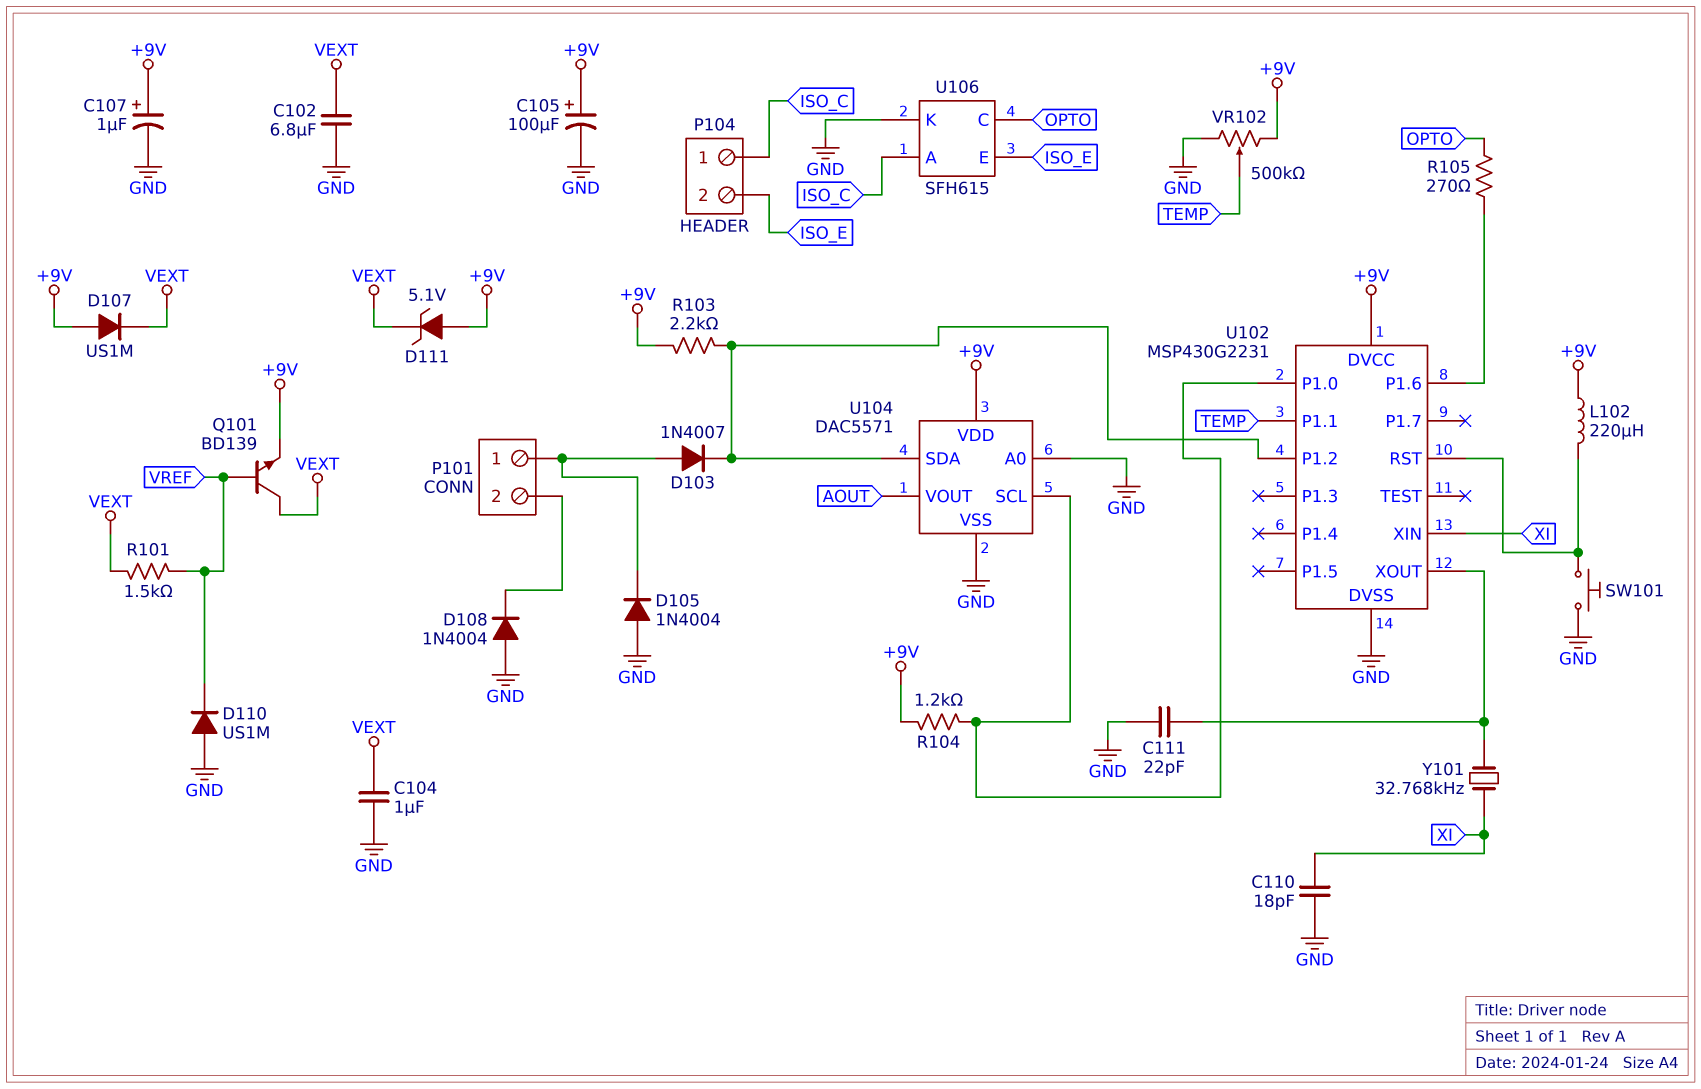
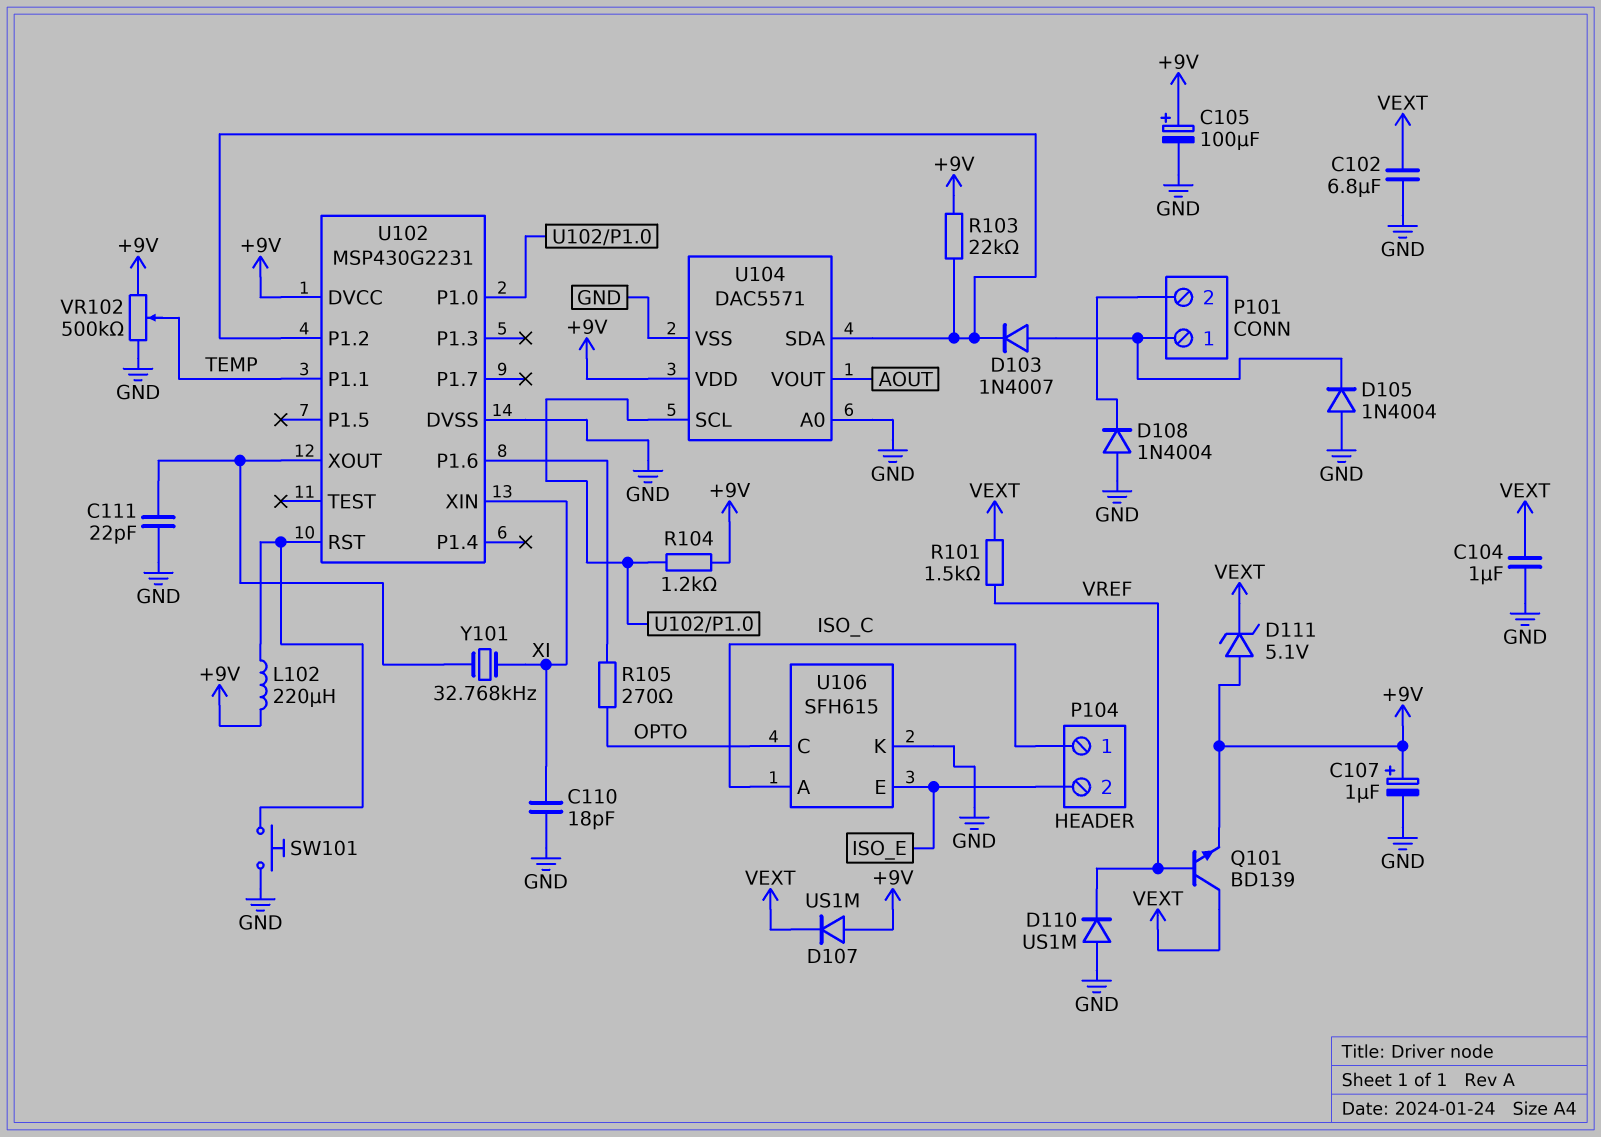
R103: 2.2k (+9V, U102/P1.2) -> 22k (+9V, U102/P1.2)

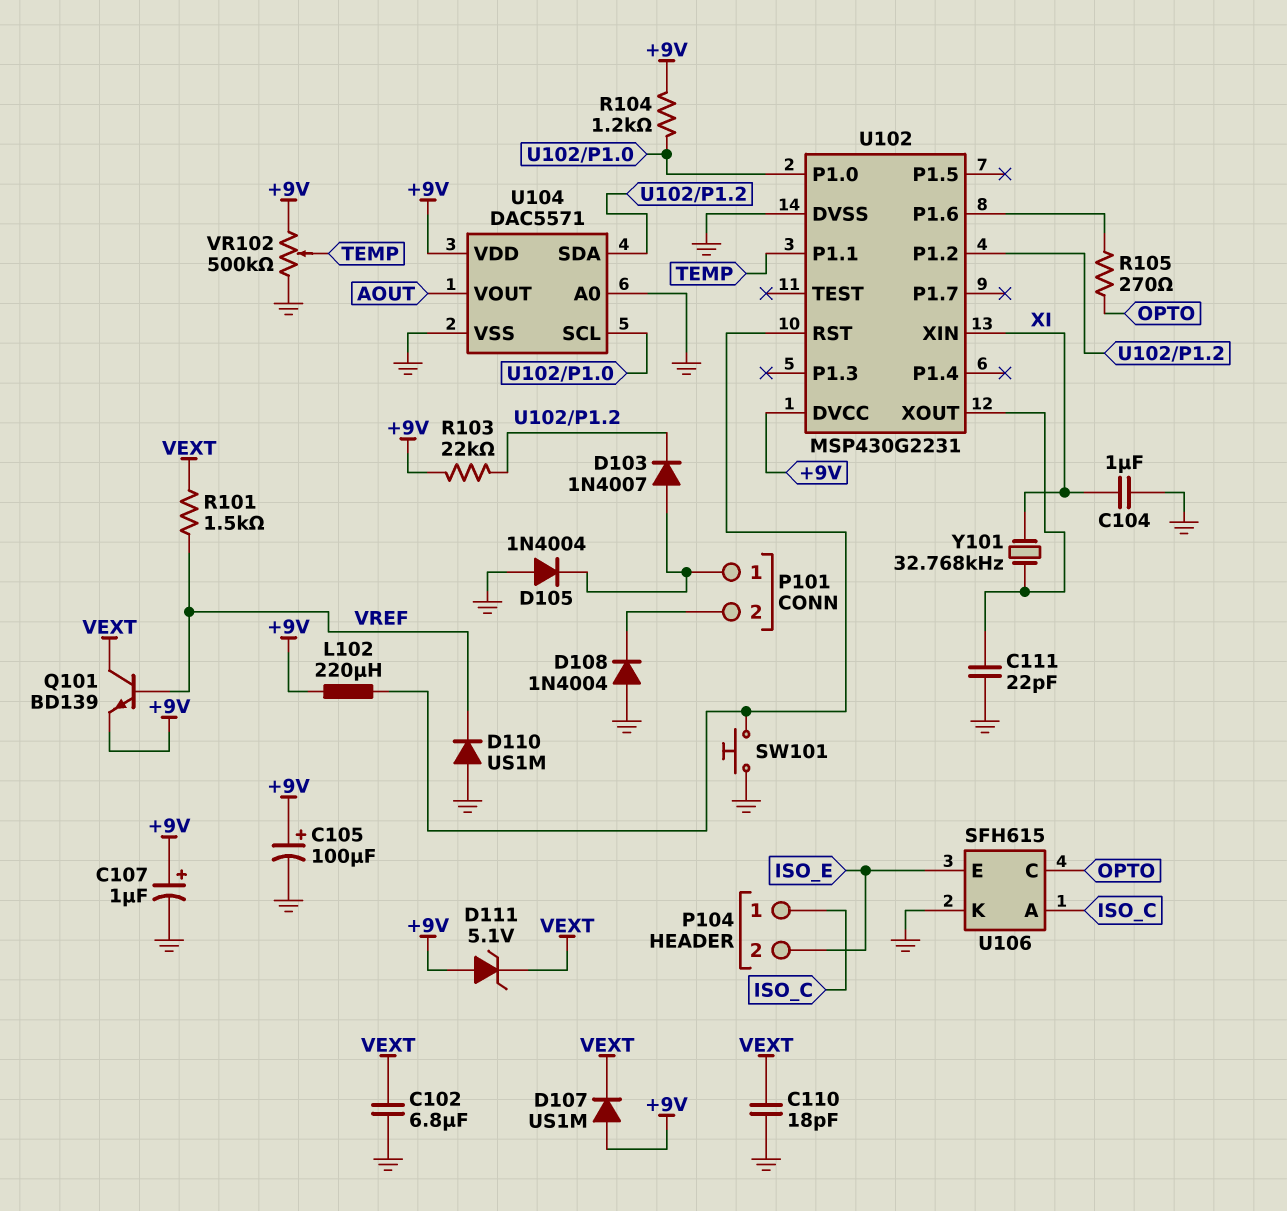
C104: 1uF (GND, VEXT) -> 1uF (GND, XI)
C110: 18pF (GND, XI) -> 18pF (GND, VEXT)

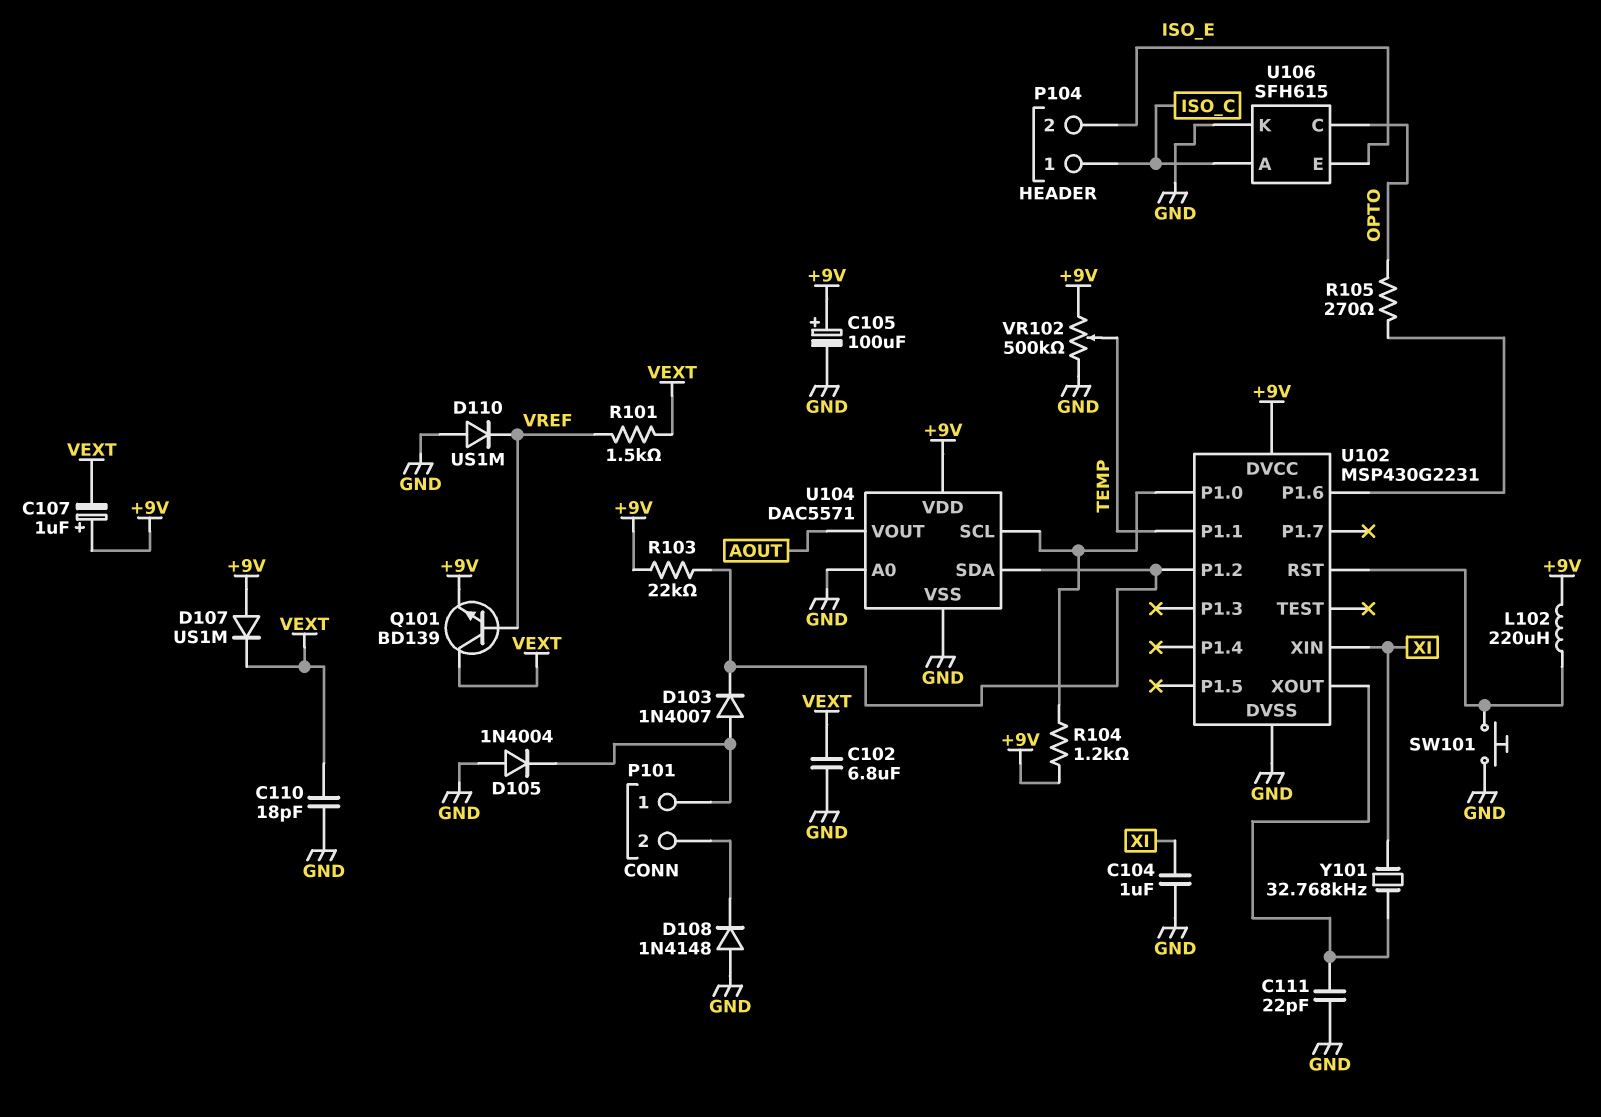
C107: 1uF (plus +9V, minus GND) -> 1uF (plus +9V, minus VEXT)
D108: diode 1N4004 (A GND, K P101/2) -> diode 1N4148 (A GND, K P101/2)
D111: zener 5.1V (A +9V, K VEXT) -> none

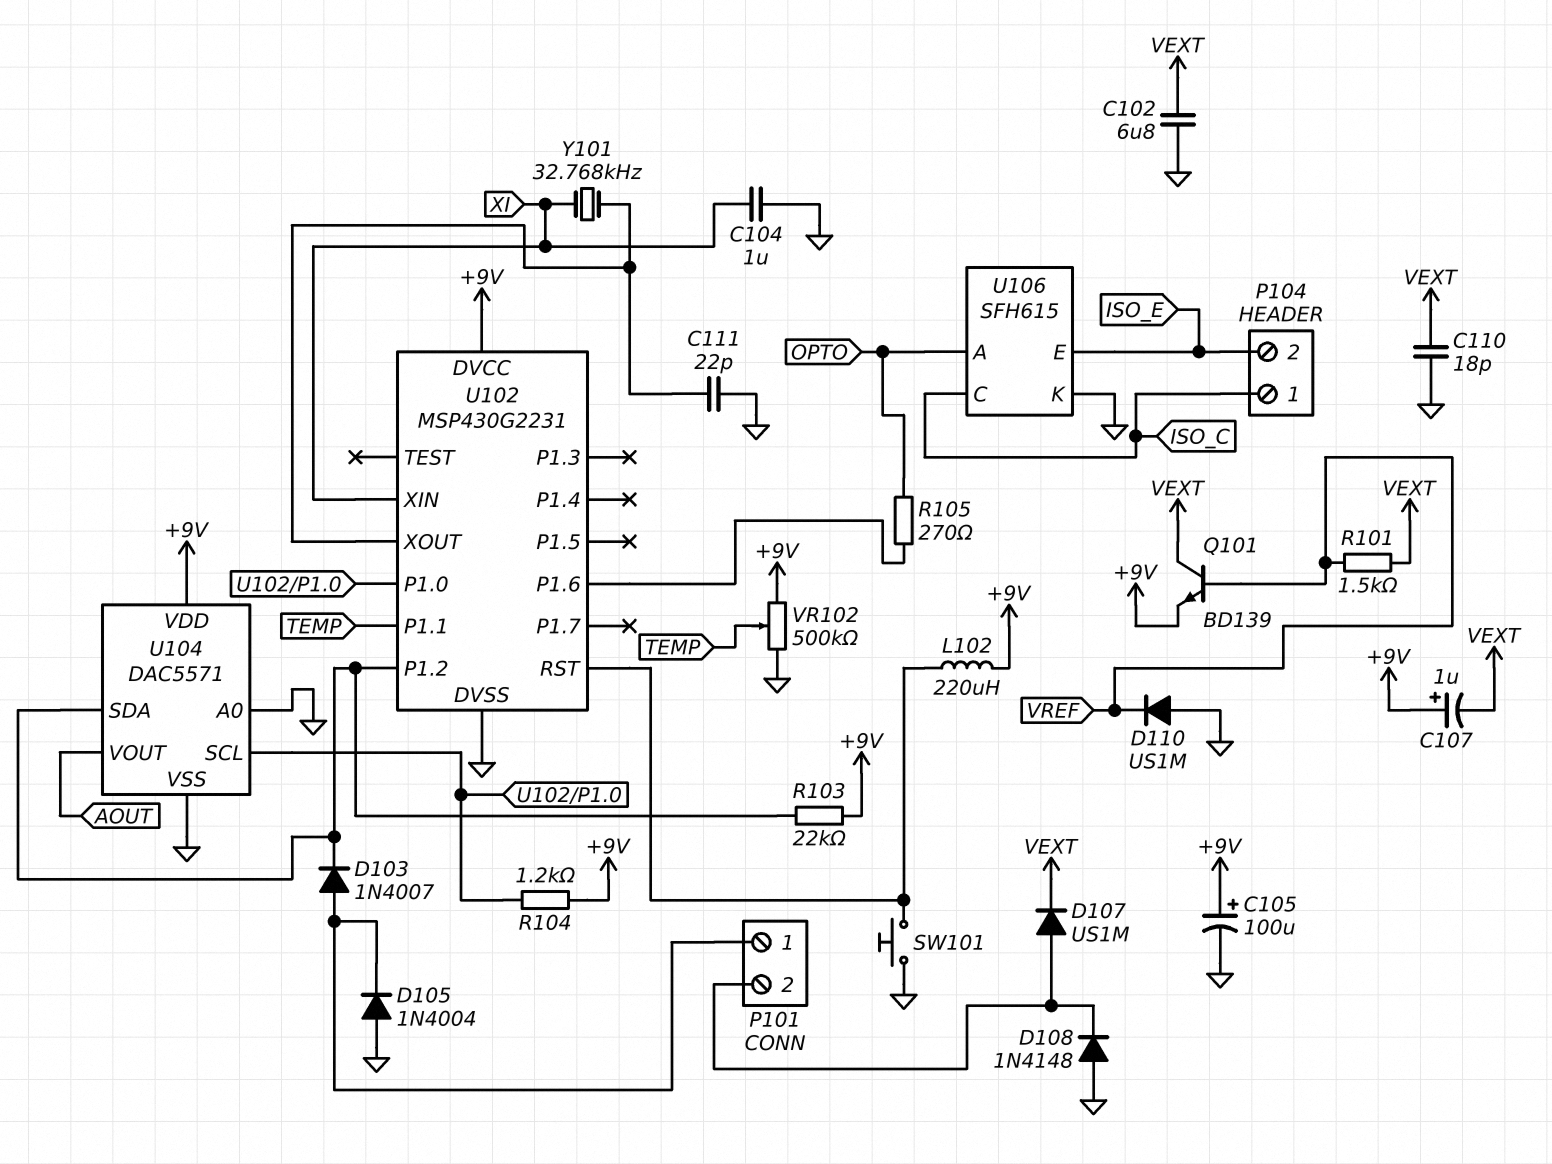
D107: diode US1M (A +9V, K VEXT) -> diode US1M (A P101/2, K VEXT)
U106 pin A: ISO_C -> OPTO
U106 pin C: OPTO -> ISO_C

